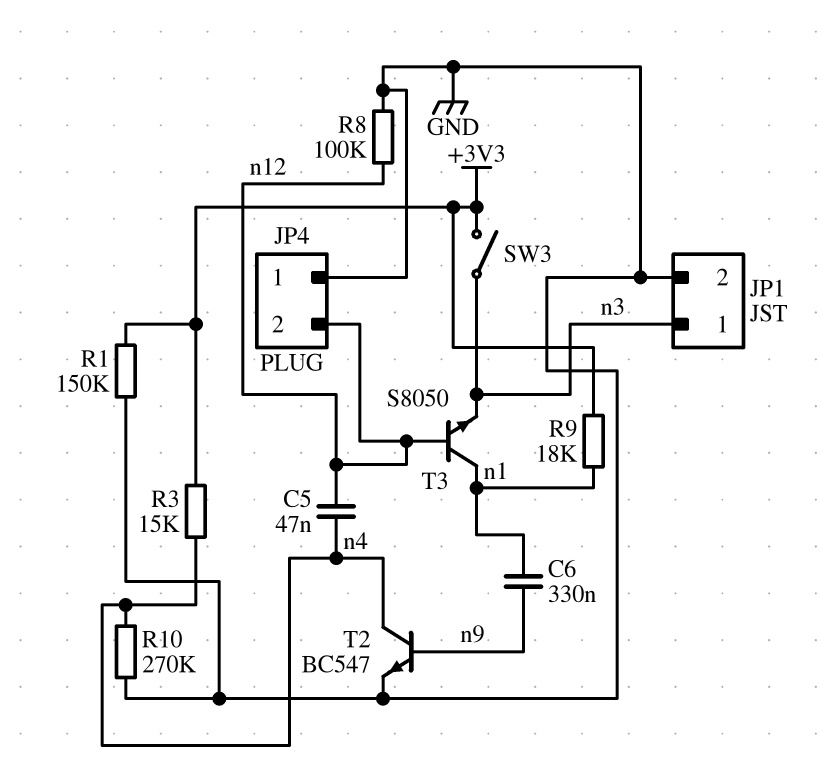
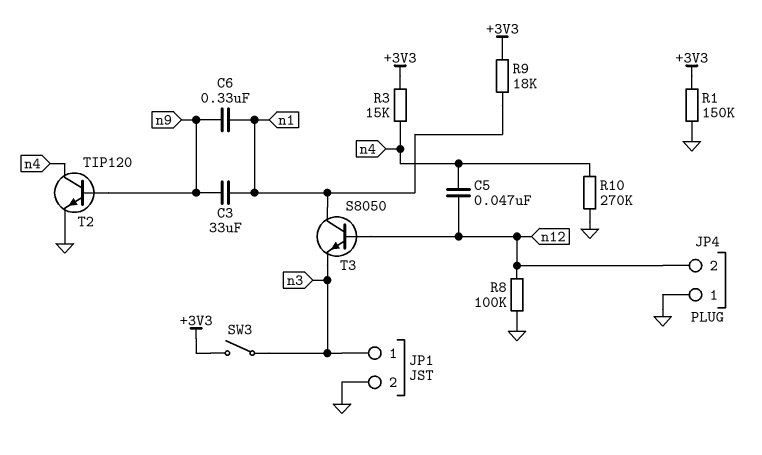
C3: none -> 33uF (n1, n9)
T2: NPN BC547 (B n9, C n4, E GND) -> NPN TIP120 (B n9, C n4, E GND)

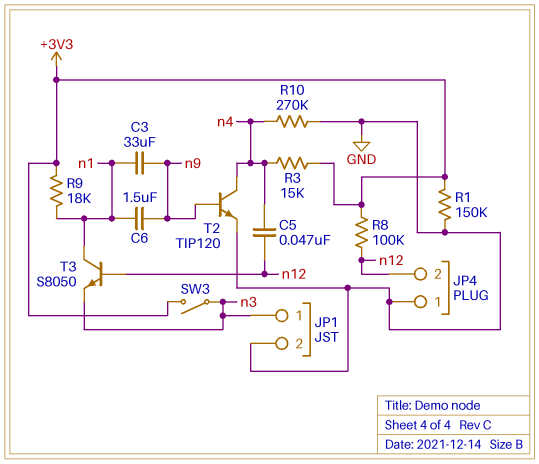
C6: 330nF (n1, n9) -> 1.5uF (n1, n9)
R8: 100k (GND, n12) -> 100k (+3V3, n12)

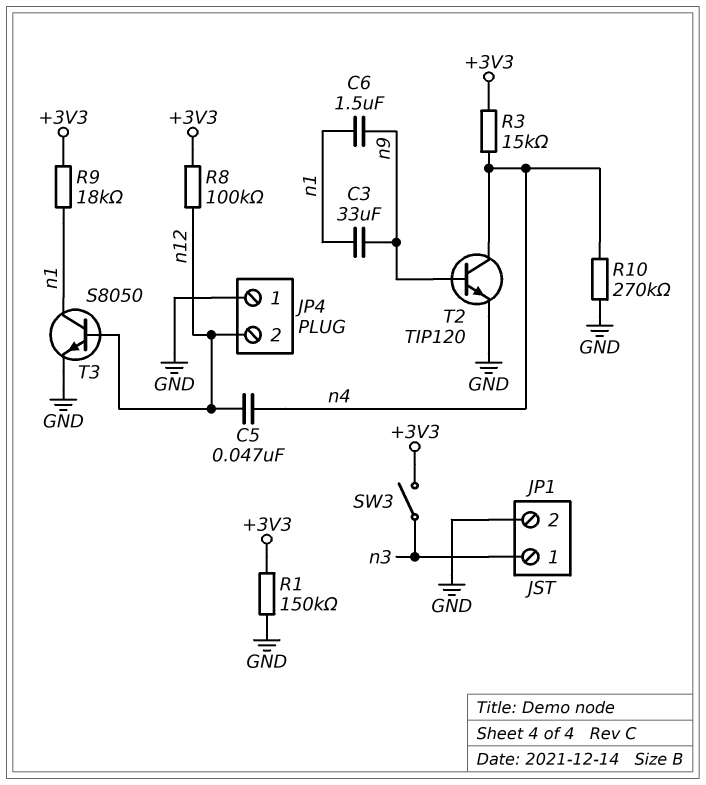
T3: NPN S8050 (B n12, C n1, E n3) -> NPN S8050 (B n12, C n1, E GND)

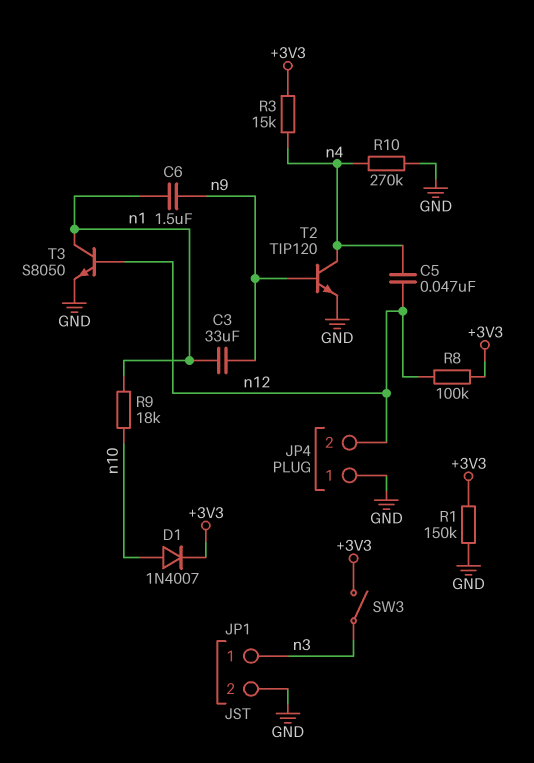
D1: none -> diode 1N4007 (A n10, K +3V3)
R9: 18k (+3V3, n1) -> 18k (n1, n10)

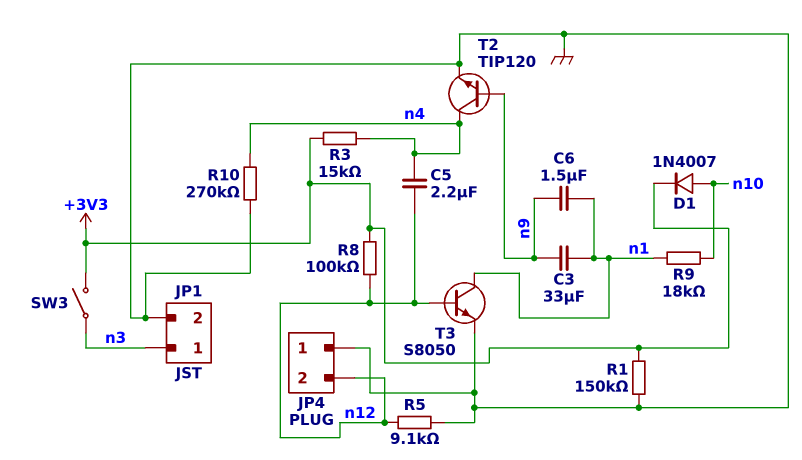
C5: 47nF (n4, n12) -> 2.2uF (n4, n12)
R5: none -> 9.1k (GND, n12)

